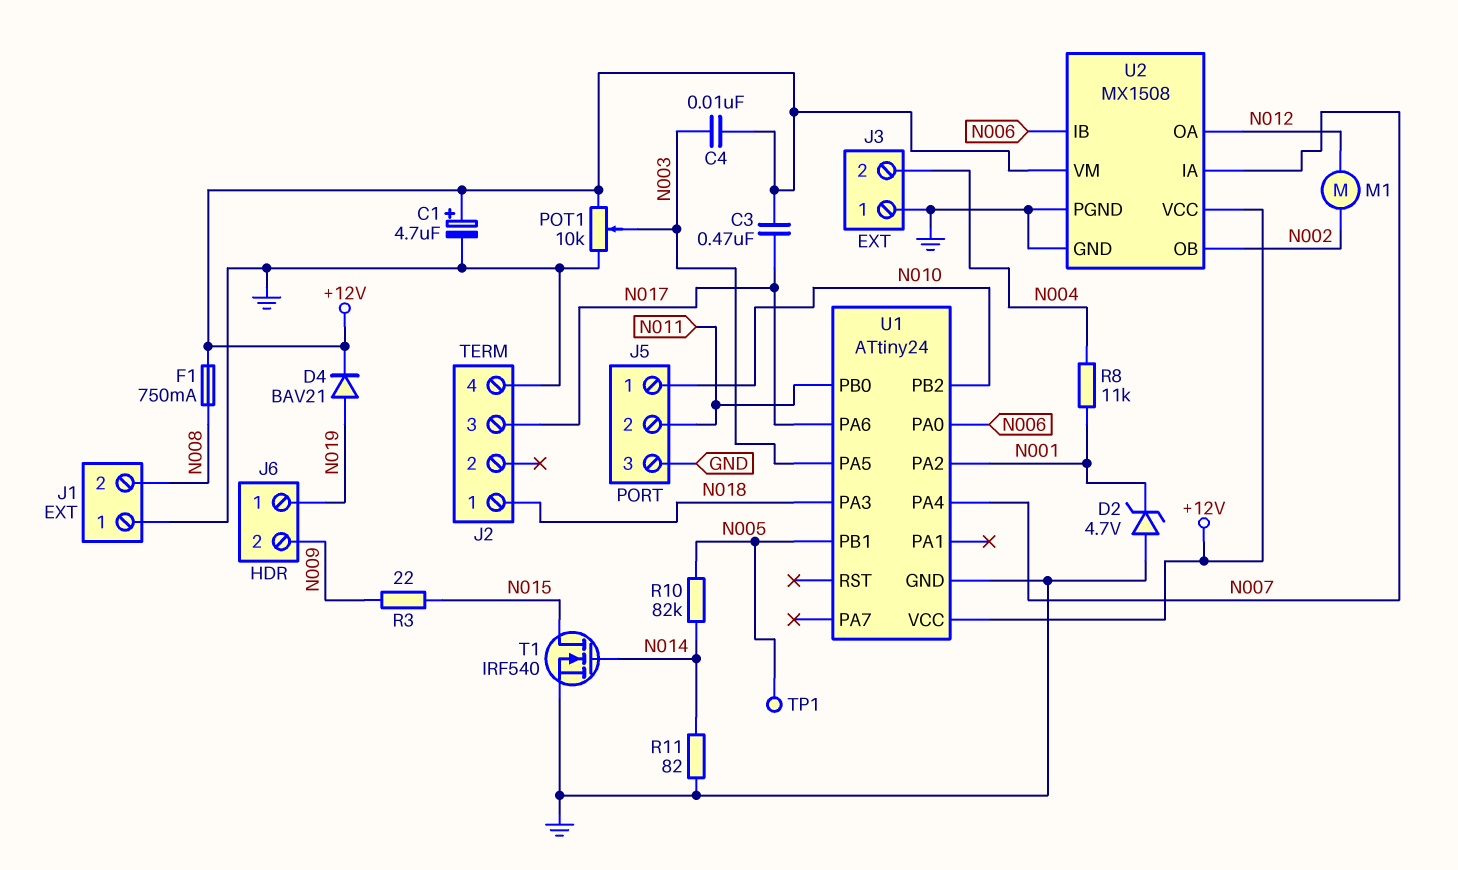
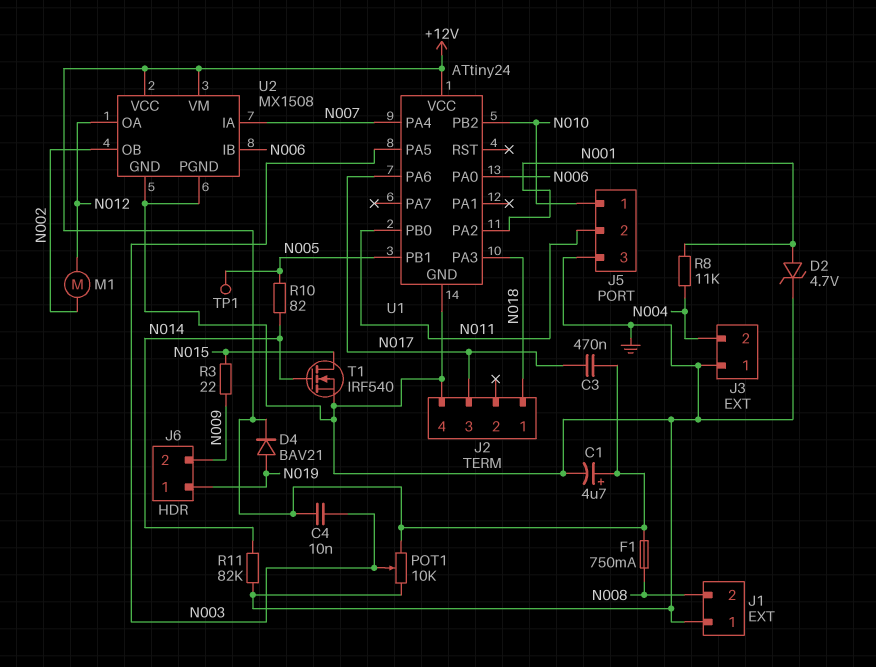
D2: zener 4.7V (A GND, K N001) -> zener 4.7V (A N001, K GND)
R10: 82k (N005, N014) -> 82 (N005, N014)
R11: 82 (GND, N014) -> 82k (GND, N014)

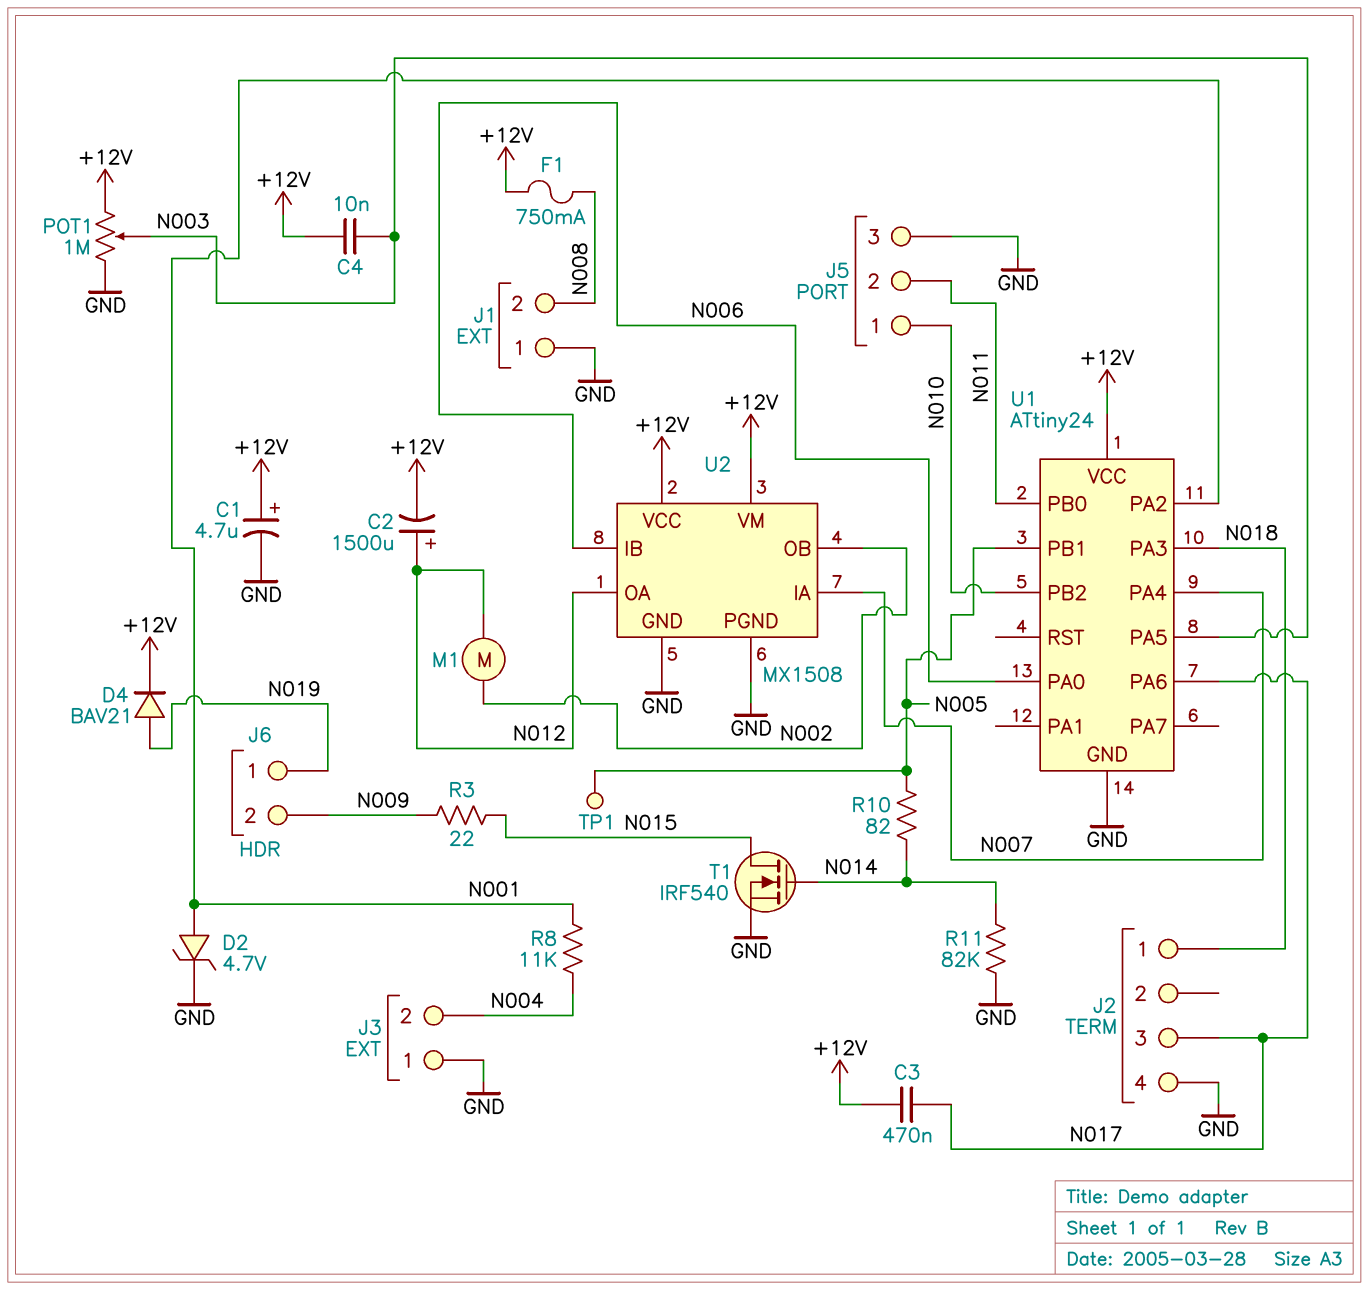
C2: none -> 1500uF (plus N012, minus +12V)
POT1: 10k (+12V, GND, wiper N003) -> 1M (+12V, GND, wiper N003)

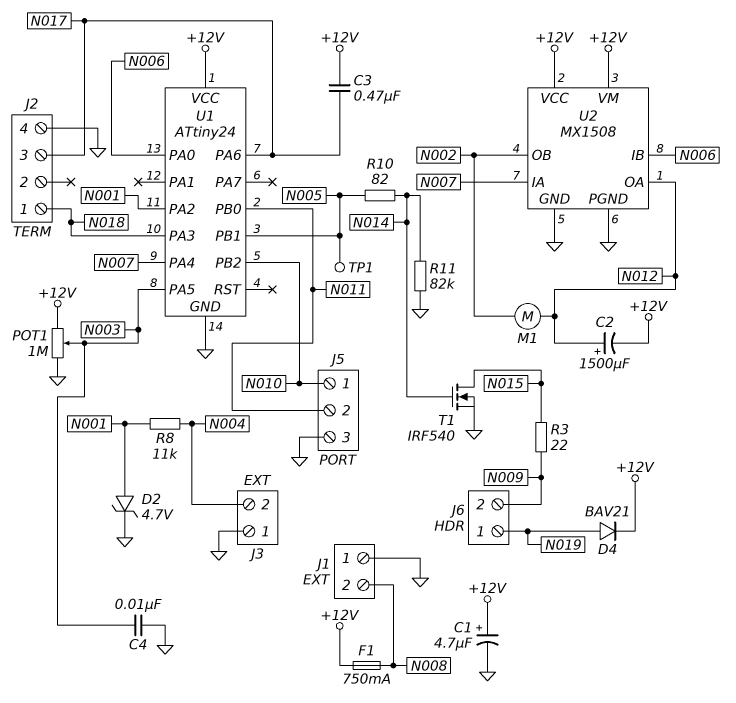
C4: 10nF (+12V, N003) -> 10nF (GND, N003)

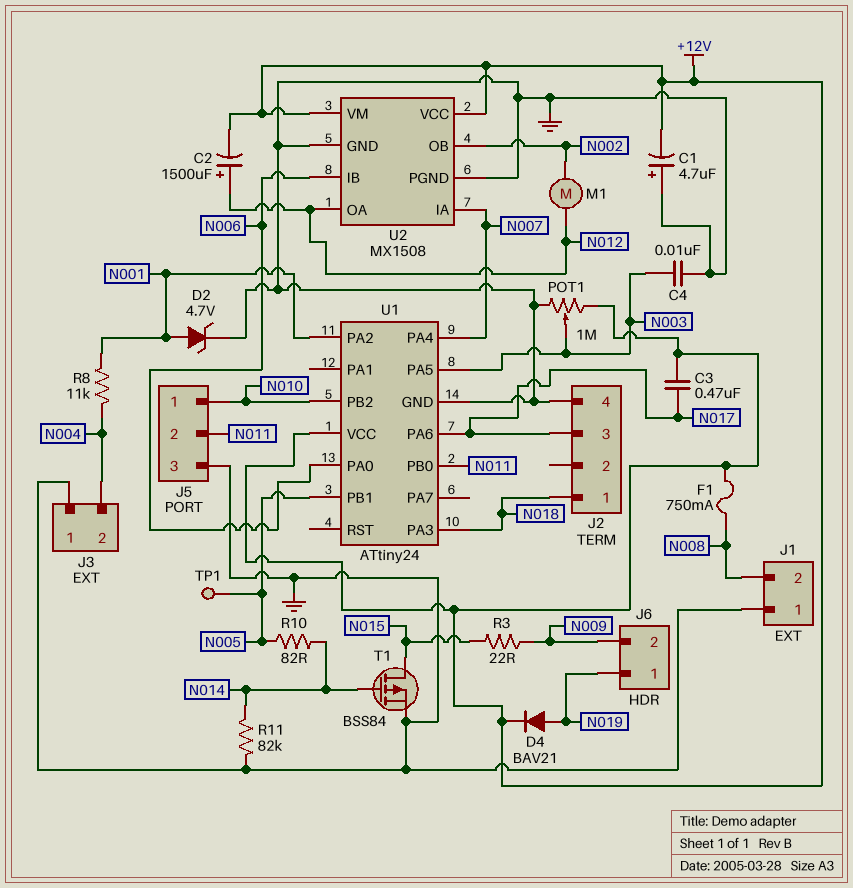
C1: 4.7uF (plus +12V, minus GND) -> 4.7uF (plus GND, minus +12V)
T1: NMOS IRF540 (G N014, D N015, S GND) -> PMOS BSS84 (G N014, D N015, S GND)

